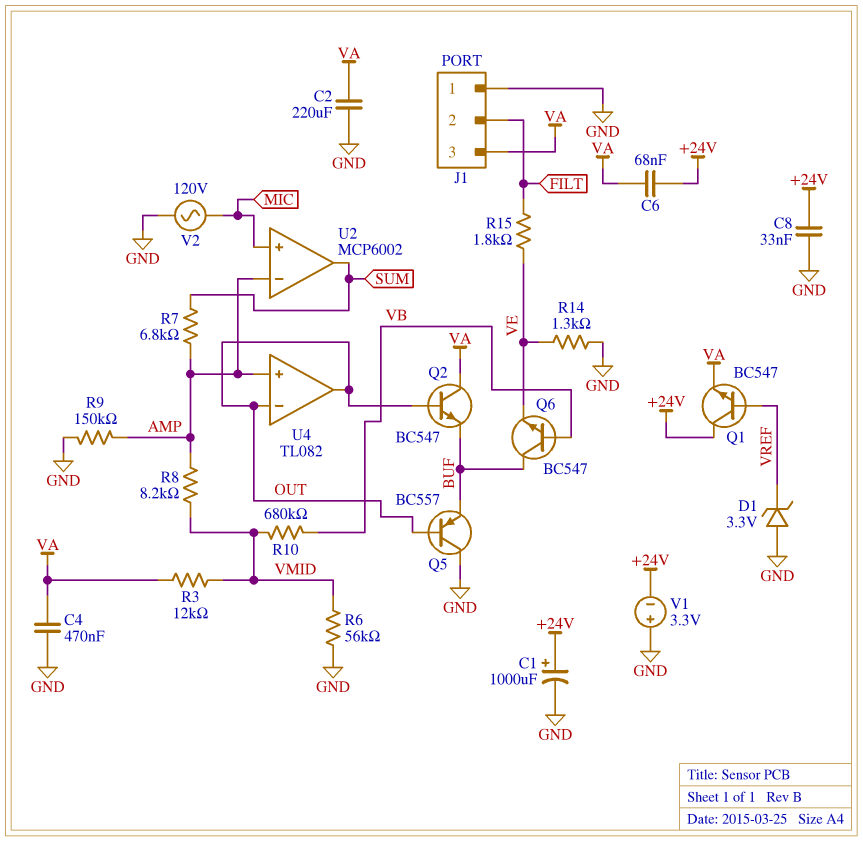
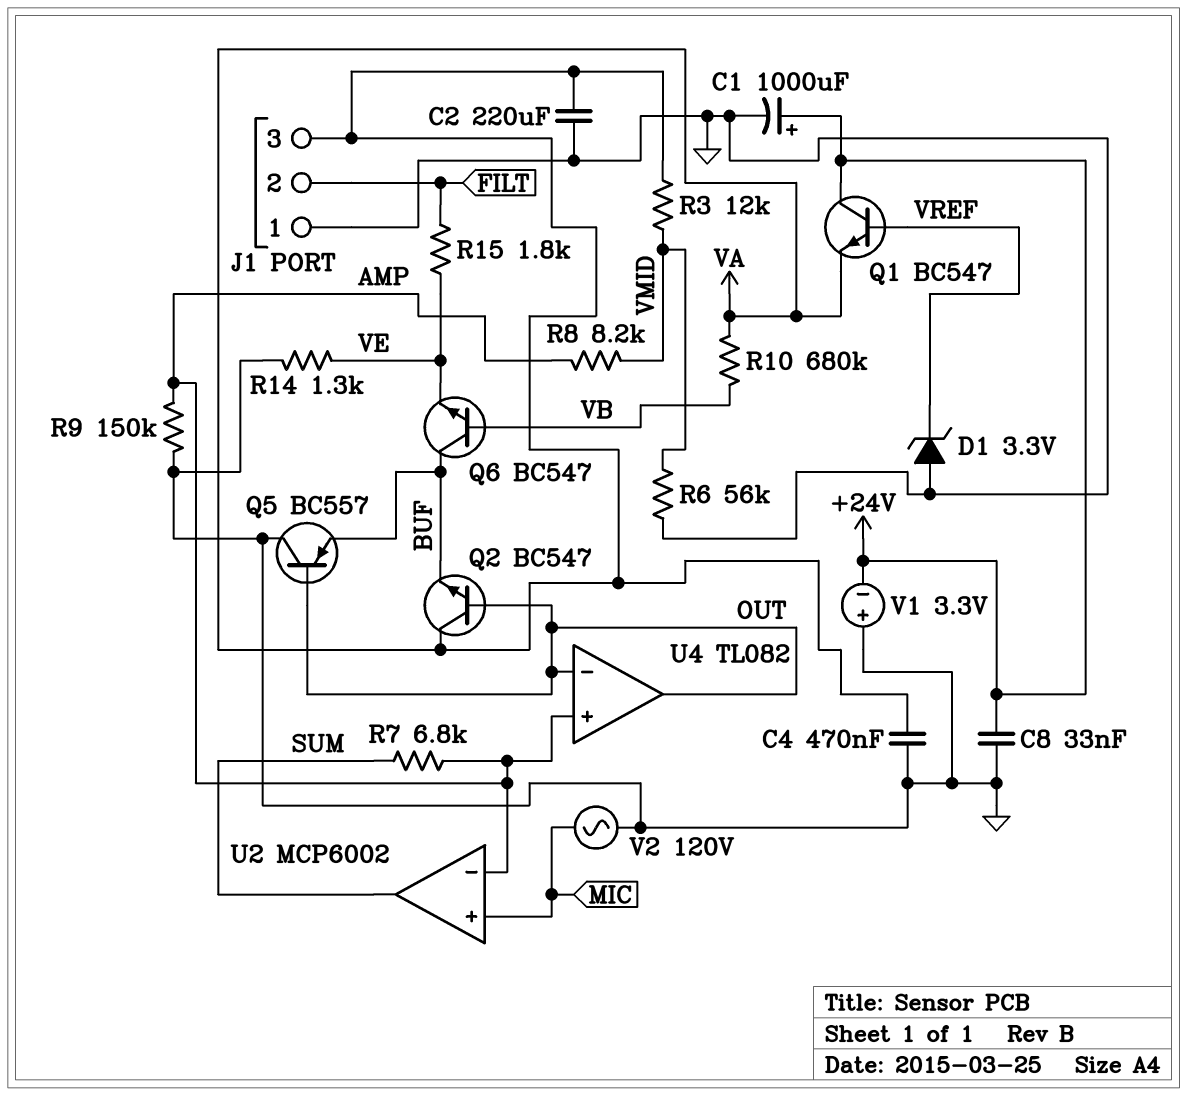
C6: 68nF (+24V, VA) -> none
R10: 680k (VB, VMID) -> 680k (VA, VB)

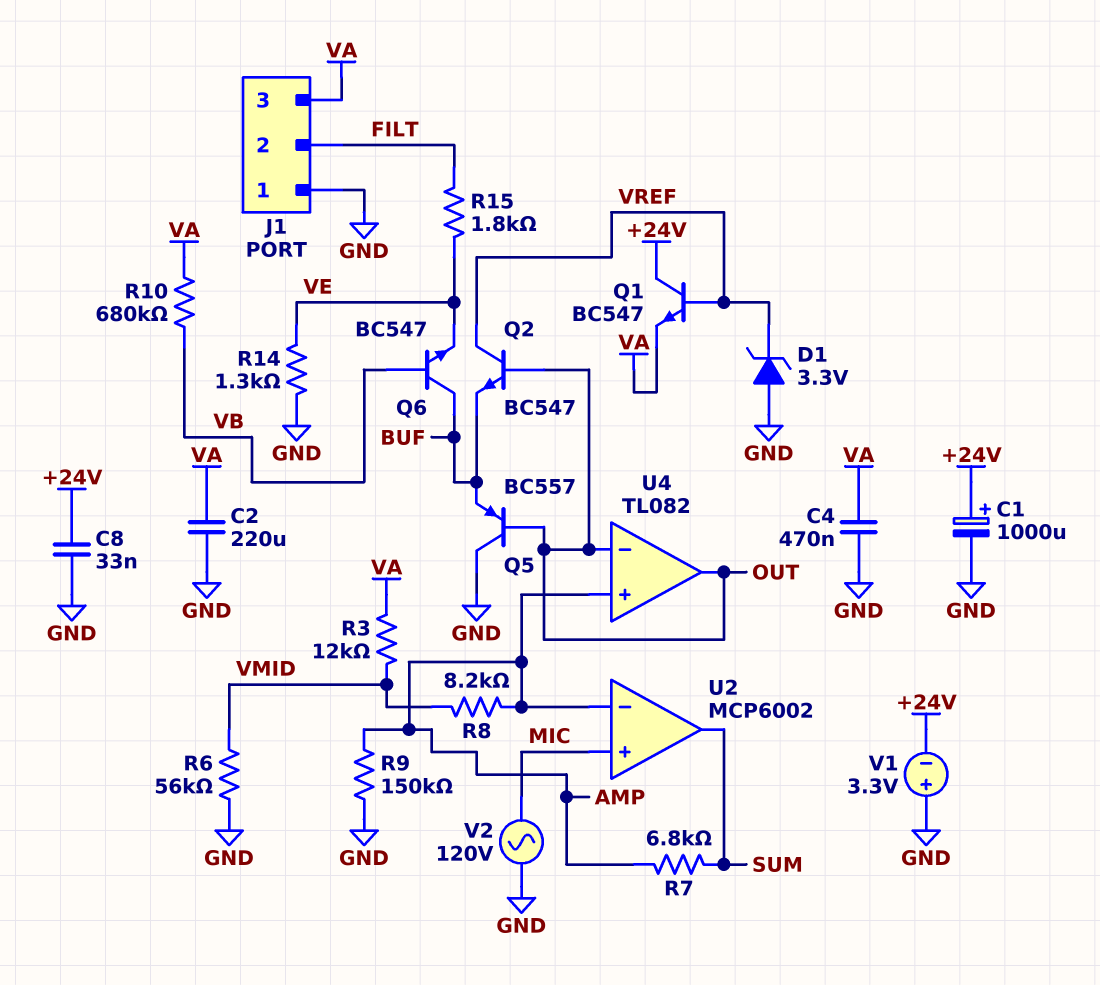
Q2: NPN BC547 (B OUT, C VA, E BUF) -> NPN BC547 (B OUT, C VREF, E BUF)

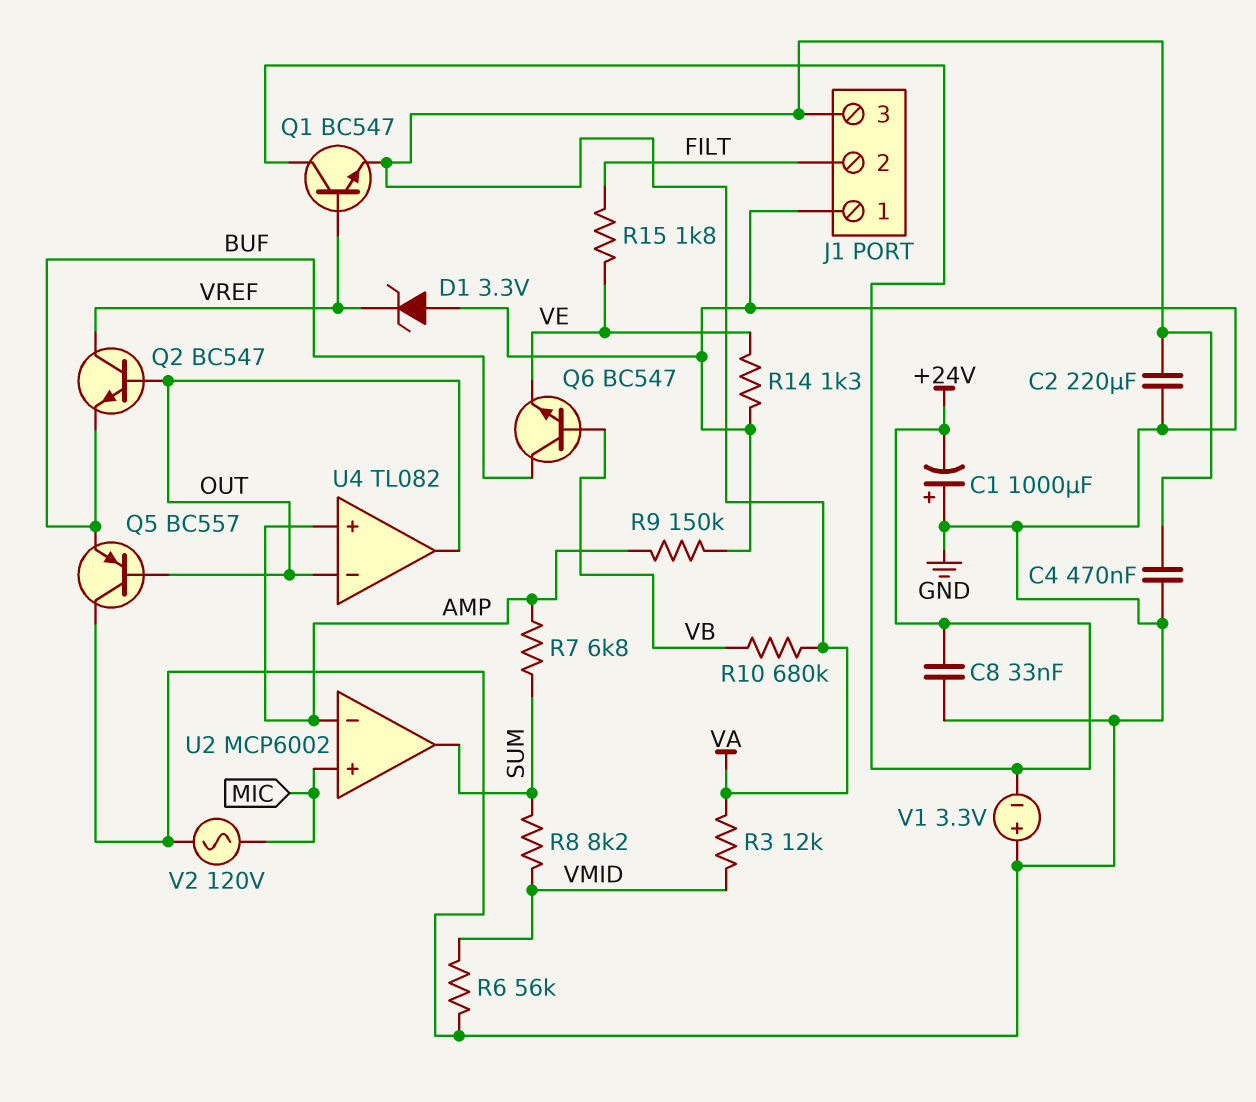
C1: 1000uF (plus +24V, minus GND) -> 1000uF (plus GND, minus +24V)
R8: 8.2k (AMP, VMID) -> 8.2k (SUM, VMID)

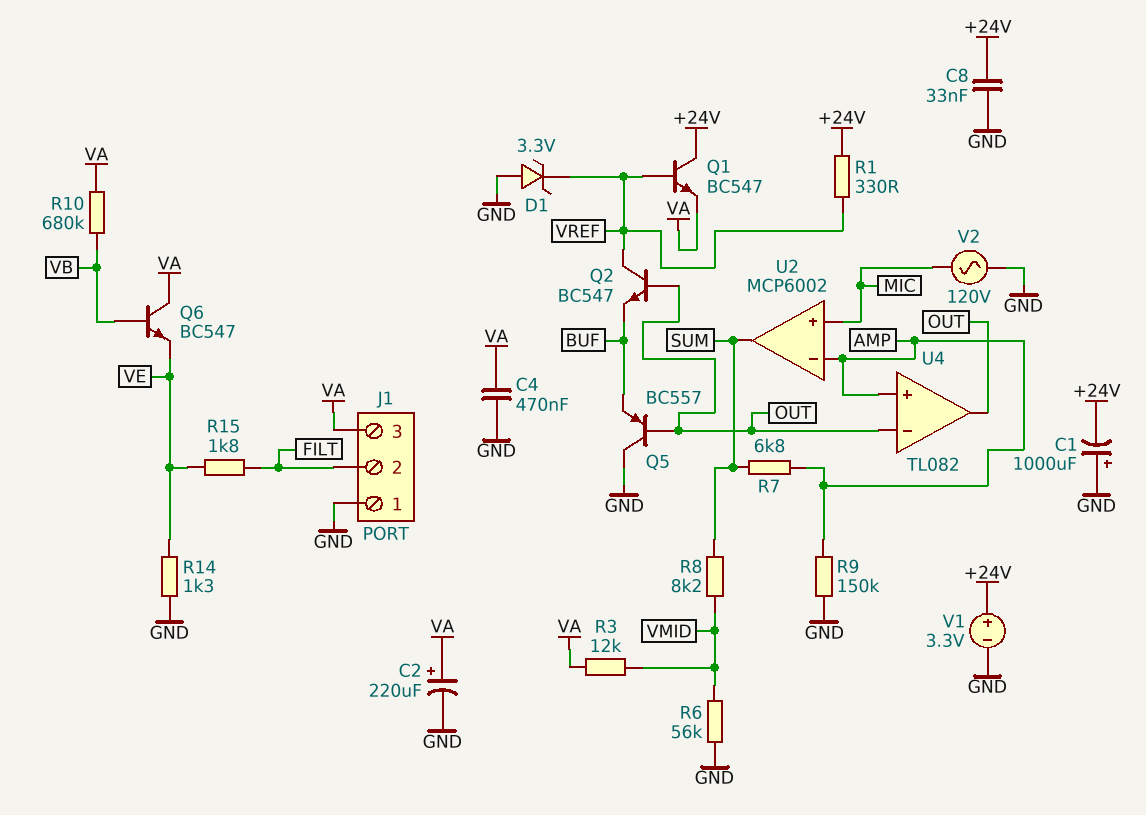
C2: 220uF (GND, VA) -> 220uF (plus VA, minus GND)
Q6: NPN BC547 (B VB, C BUF, E VE) -> NPN BC547 (B VB, C VA, E VE)
R1: none -> 330 (+24V, VREF)
V1: 3.3V (plus GND, minus +24V) -> 3.3V (plus +24V, minus GND)

